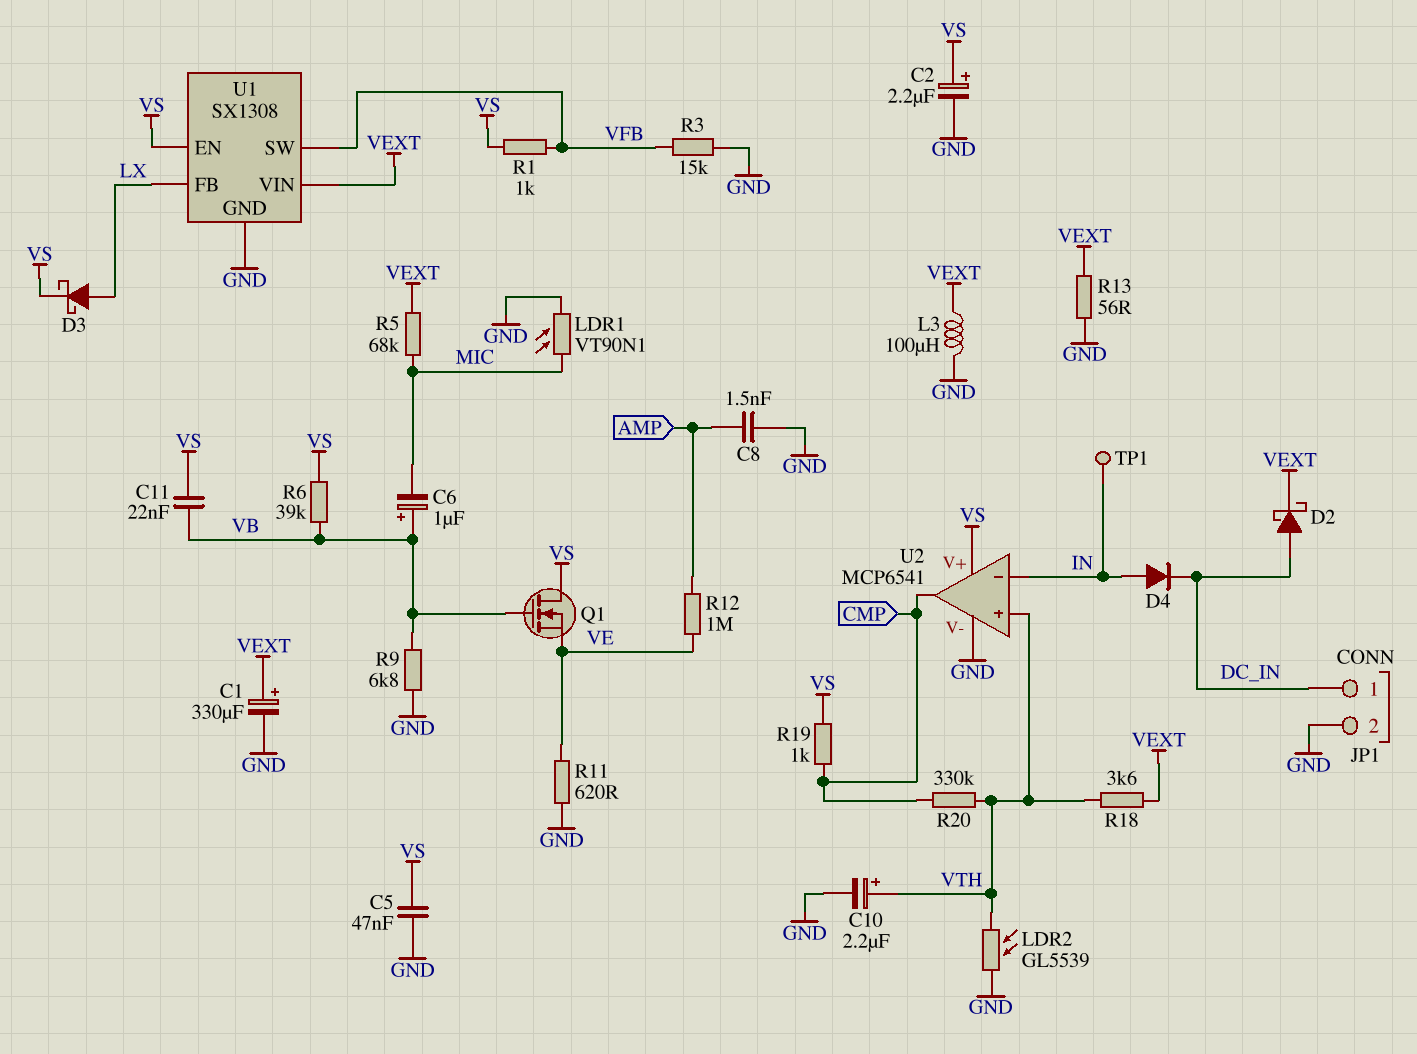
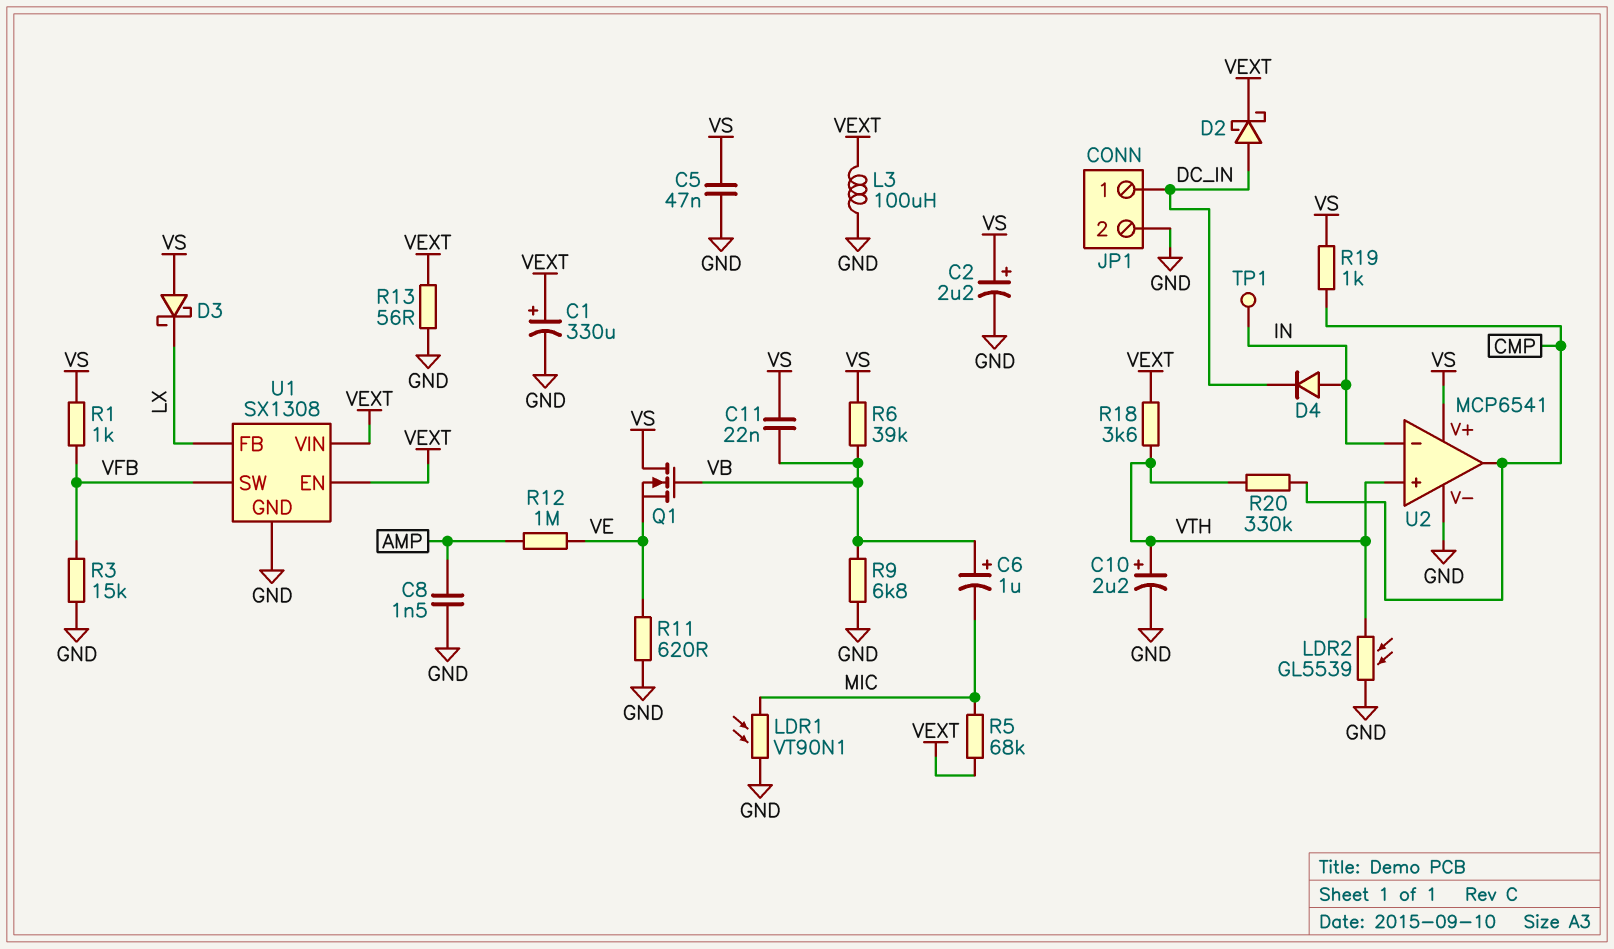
D3: schottky (A LX, K VS) -> schottky (A VS, K LX)
U1 pin EN: VS -> VEXT

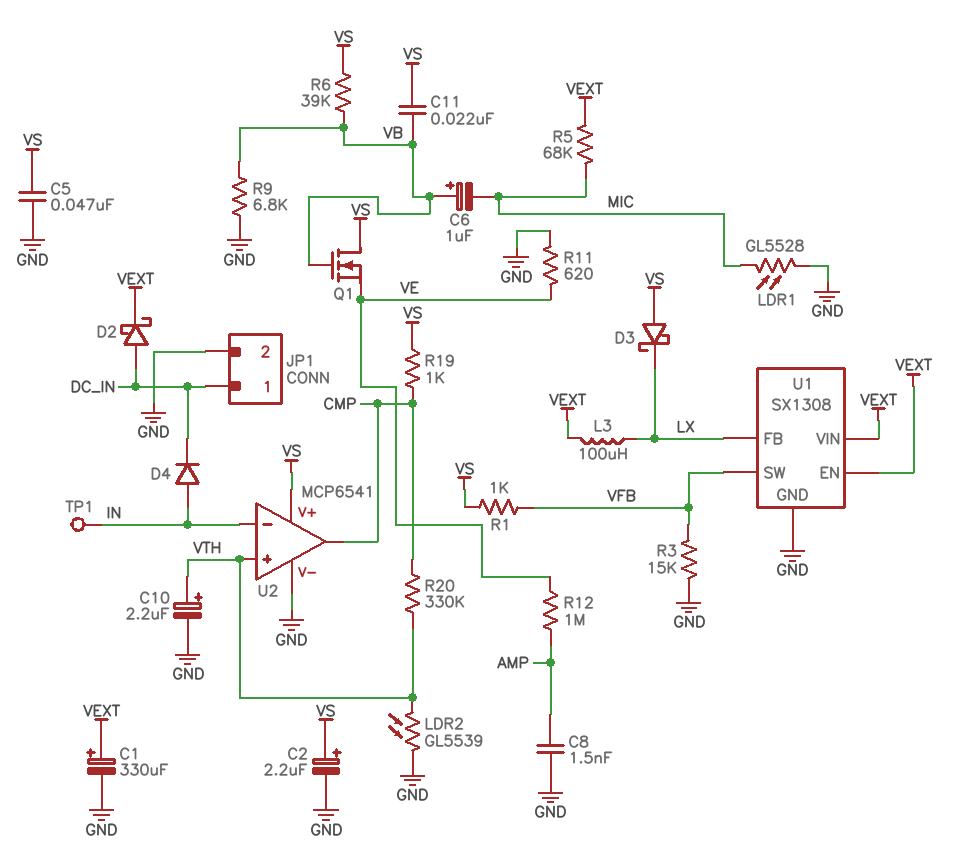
L3: 100uH (GND, VEXT) -> 100uH (LX, VEXT)
LDR1: VT90N1 (GND, MIC) -> GL5528 (GND, MIC)
R13: 56 (GND, VEXT) -> none
R18: 3.6k (VEXT, VTH) -> none

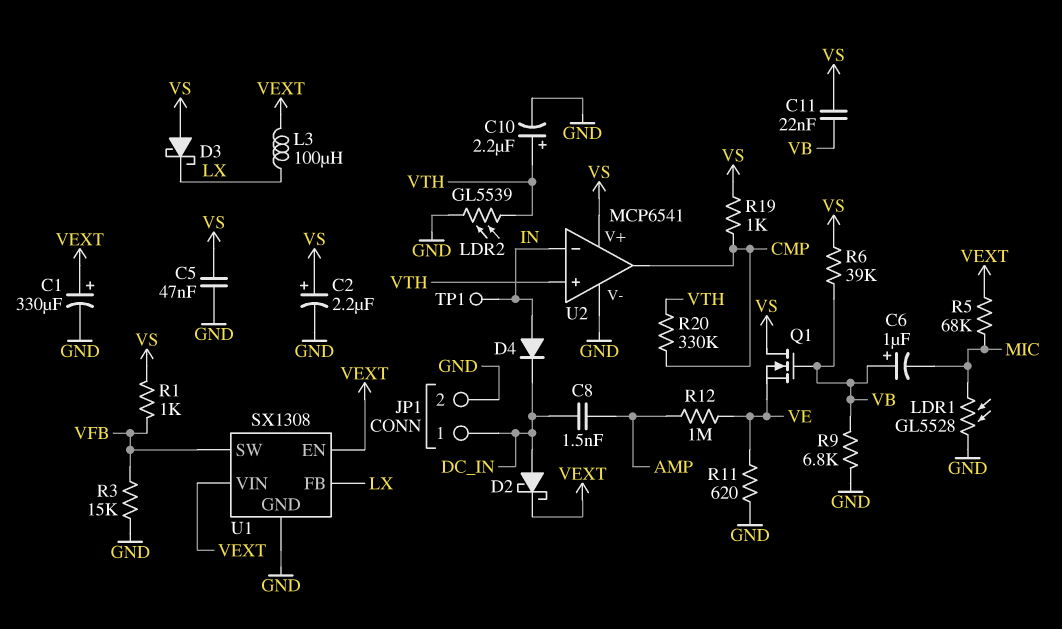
C8: 1.5nF (AMP, GND) -> 1.5nF (AMP, DC_IN)

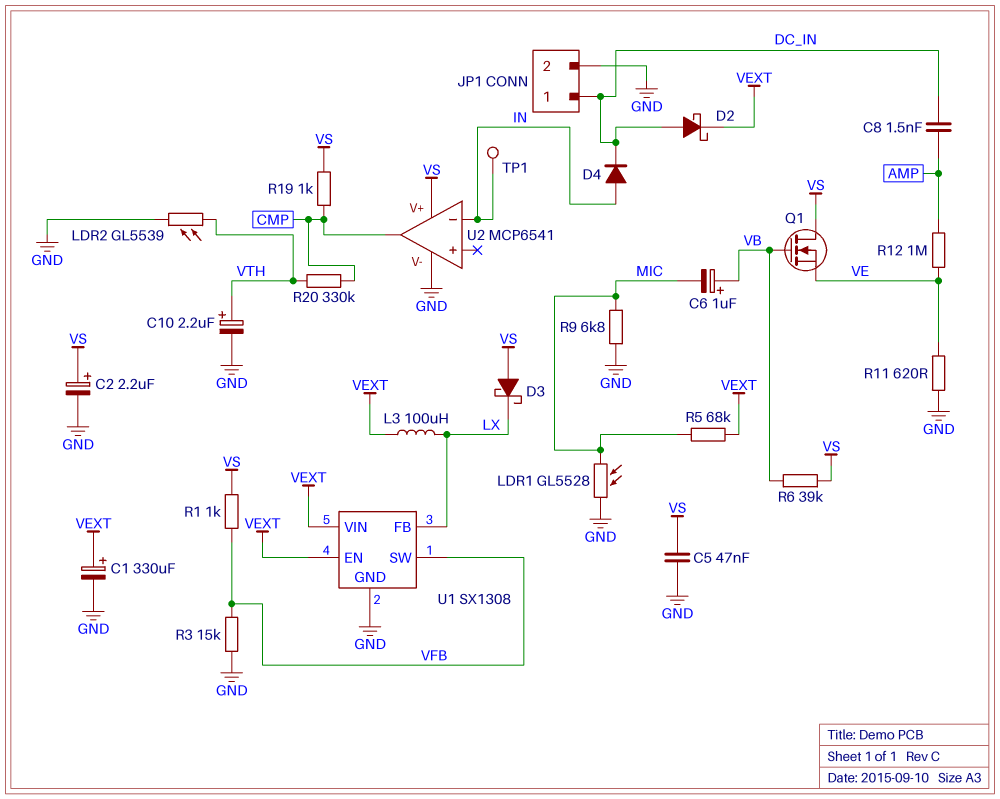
C11: 22nF (VB, VS) -> none
R9: 6.8k (GND, VB) -> 6.8k (GND, MIC)
U2 pin in+: VTH -> none

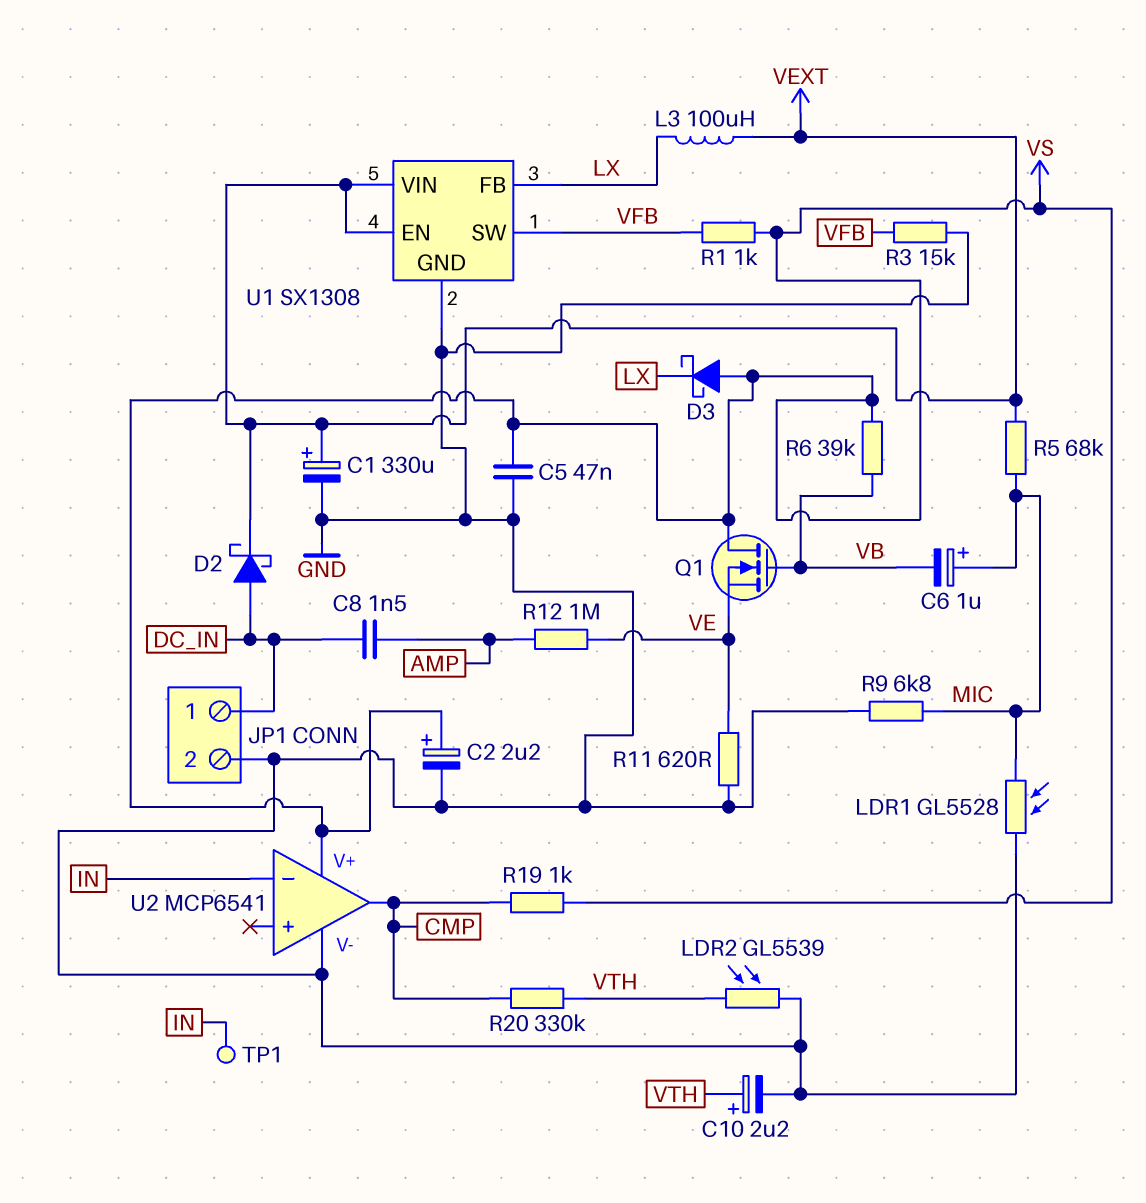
C6: 1uF (plus VB, minus MIC) -> 1uF (plus MIC, minus VB)
D4: diode (A IN, K DC_IN) -> none

